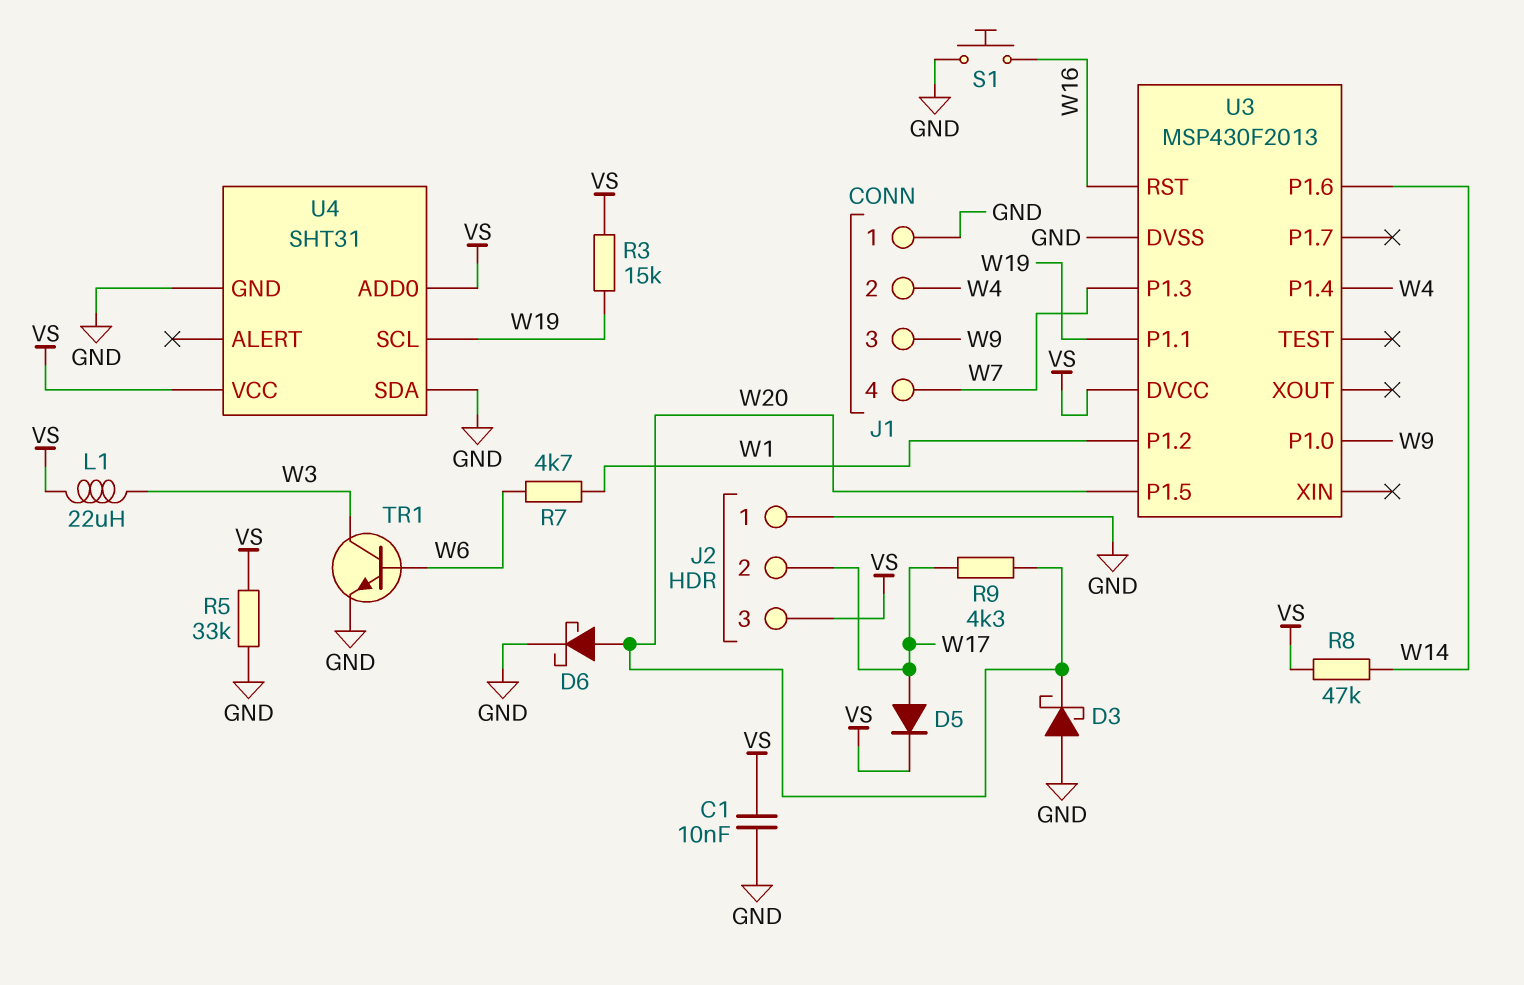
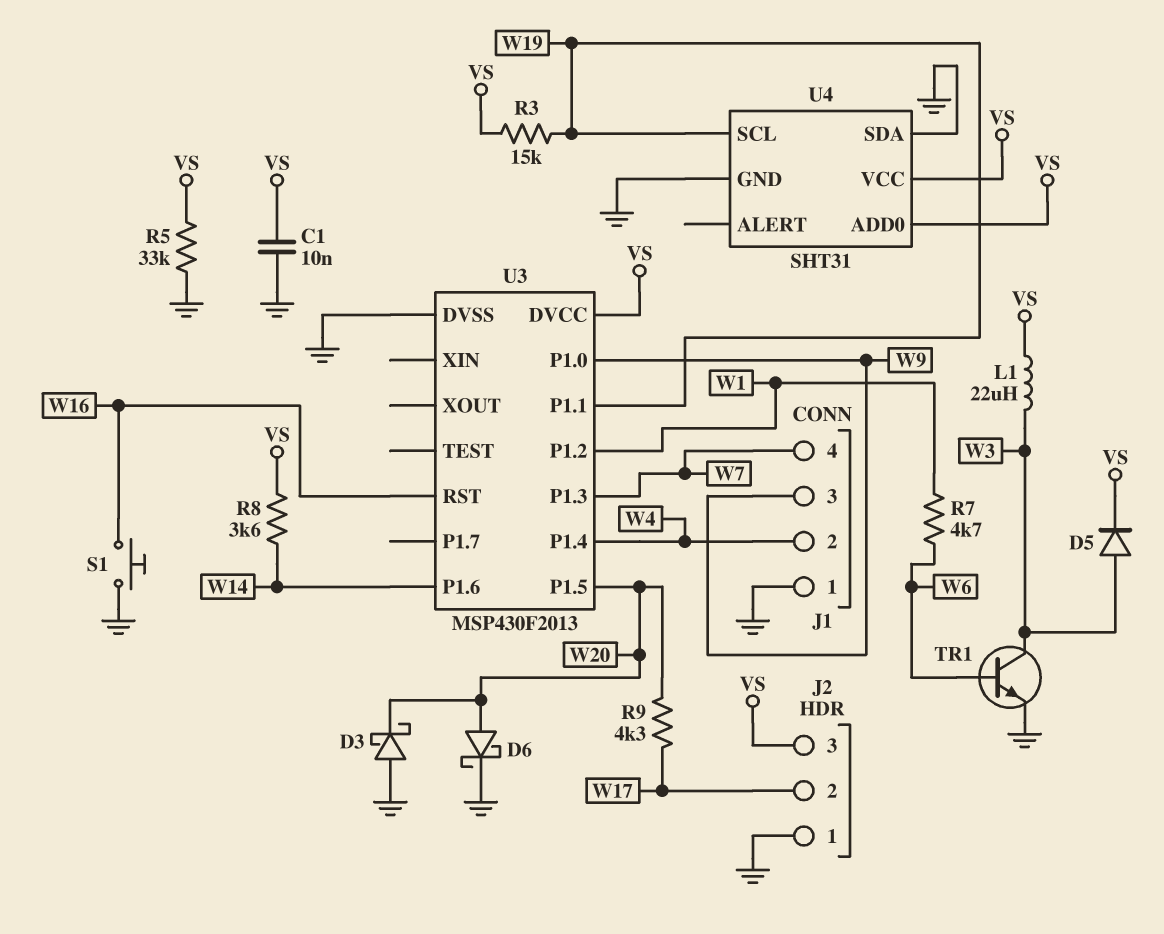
D5: diode (A W17, K VS) -> diode (A W3, K VS)
R8: 47k (VS, W14) -> 3.6k (VS, W14)

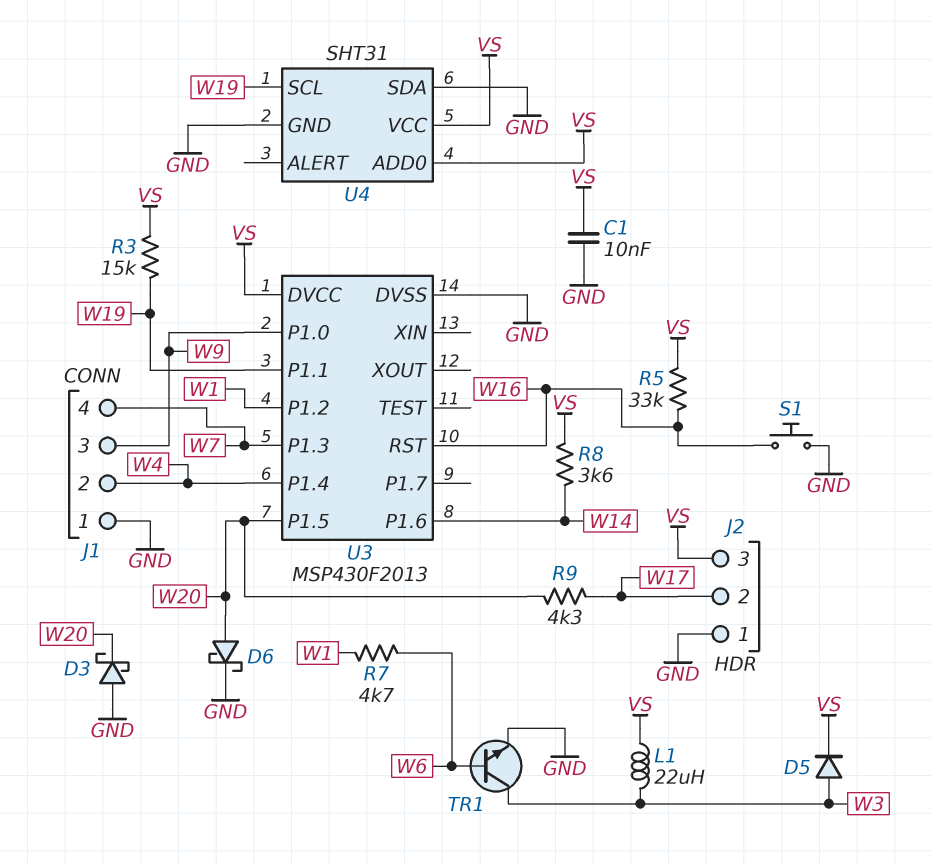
R5: 33k (GND, VS) -> 33k (VS, W16)

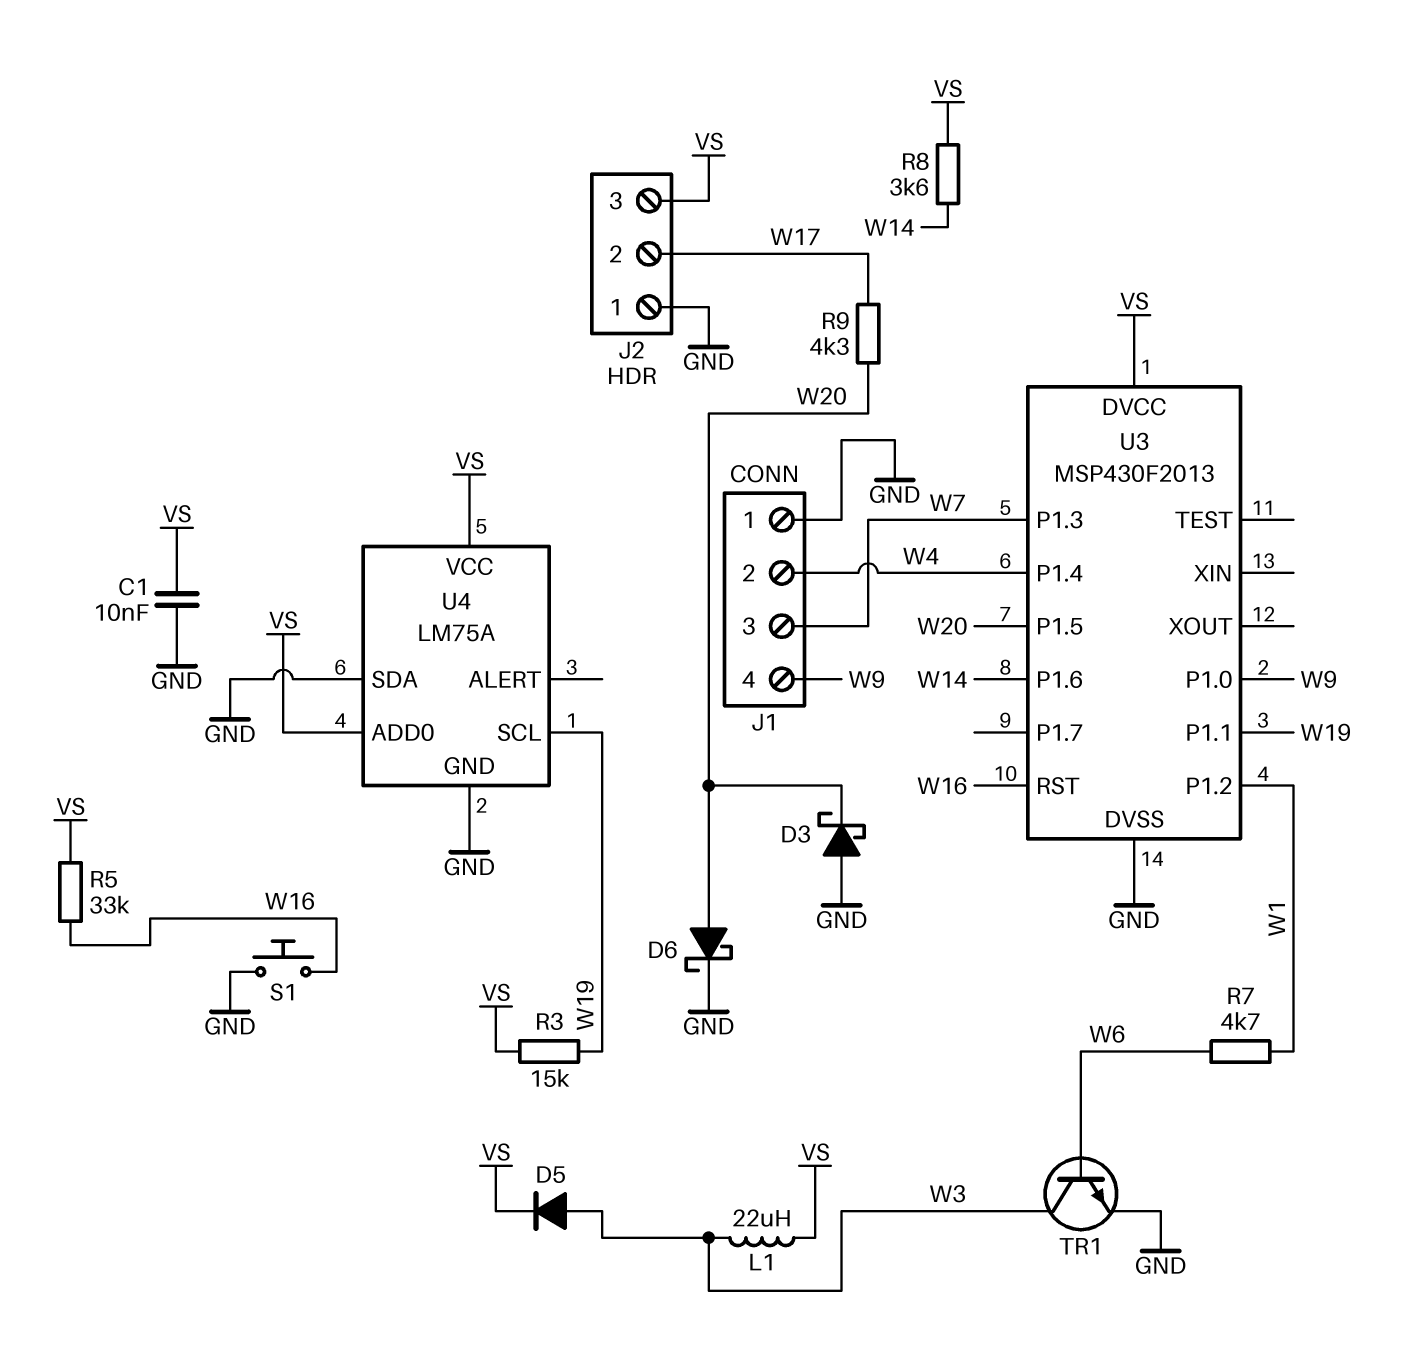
J1 pin 3: W9 -> W7
J1 pin 4: W7 -> W9
U4: SHT31 -> LM75A

